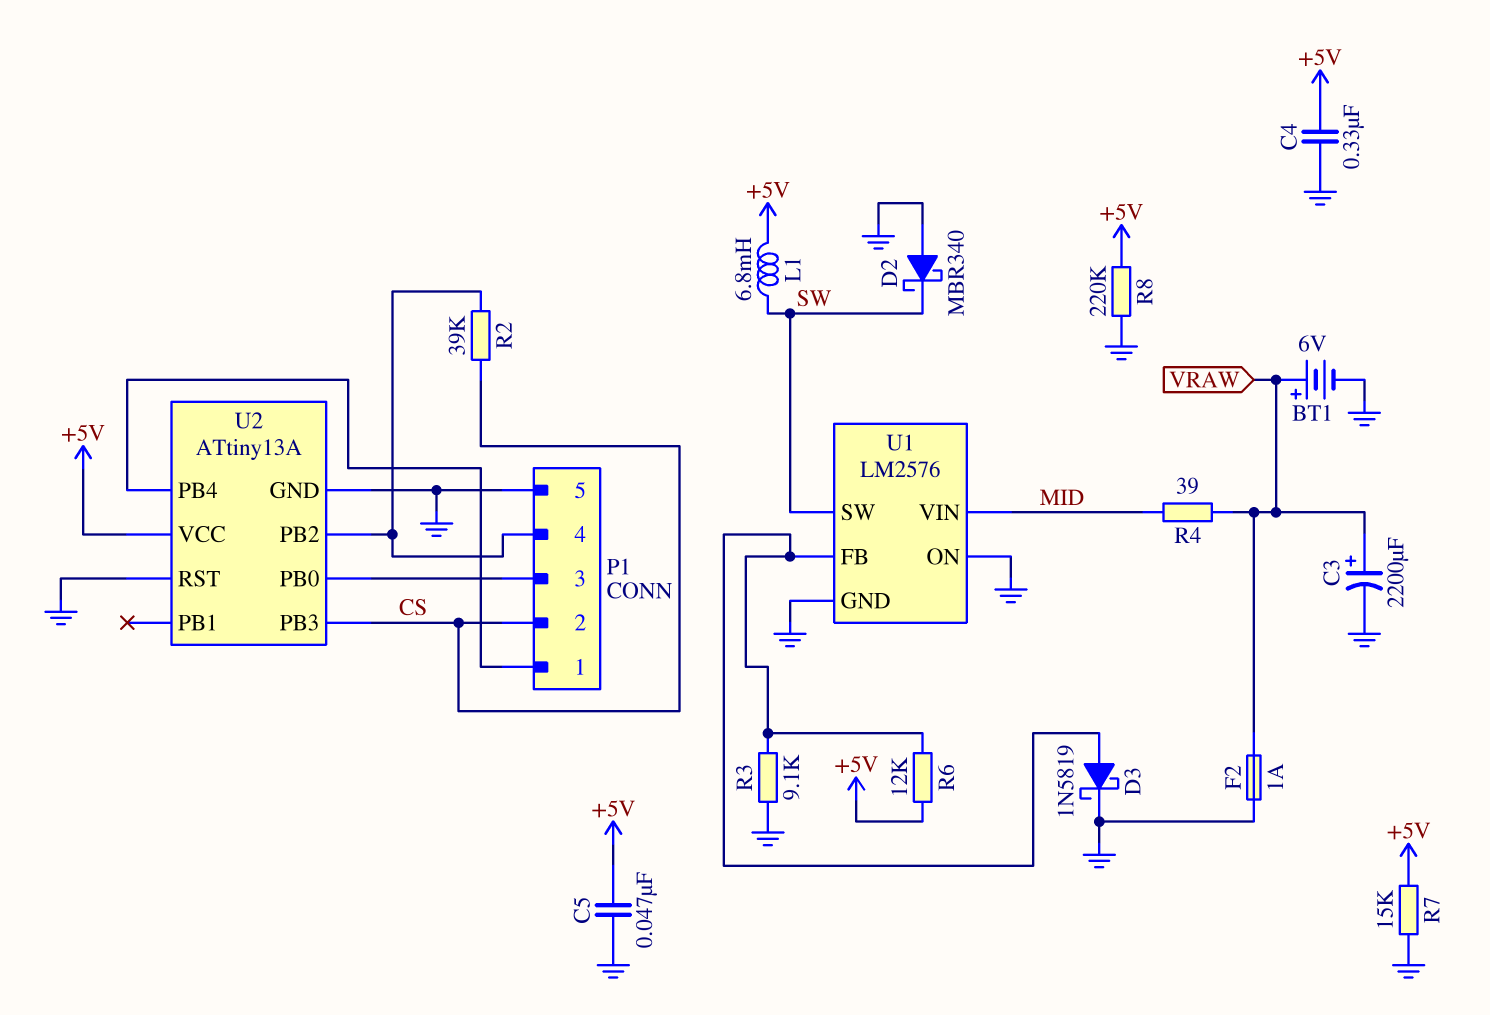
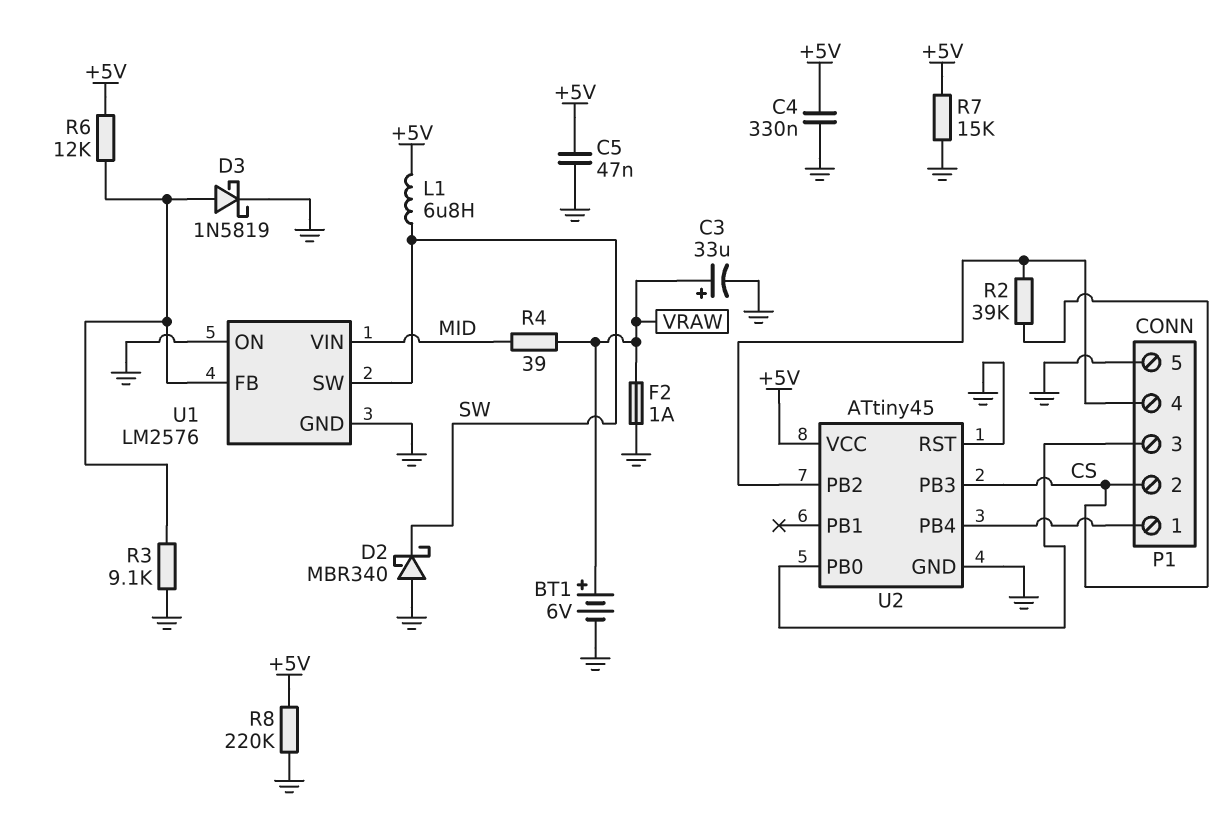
C3: 2200uF (plus VRAW, minus GND) -> 33uF (plus VRAW, minus GND)
L1: 6.8mH (+5V, SW) -> 6.8uH (+5V, SW)
U2: ATtiny13A -> ATtiny45

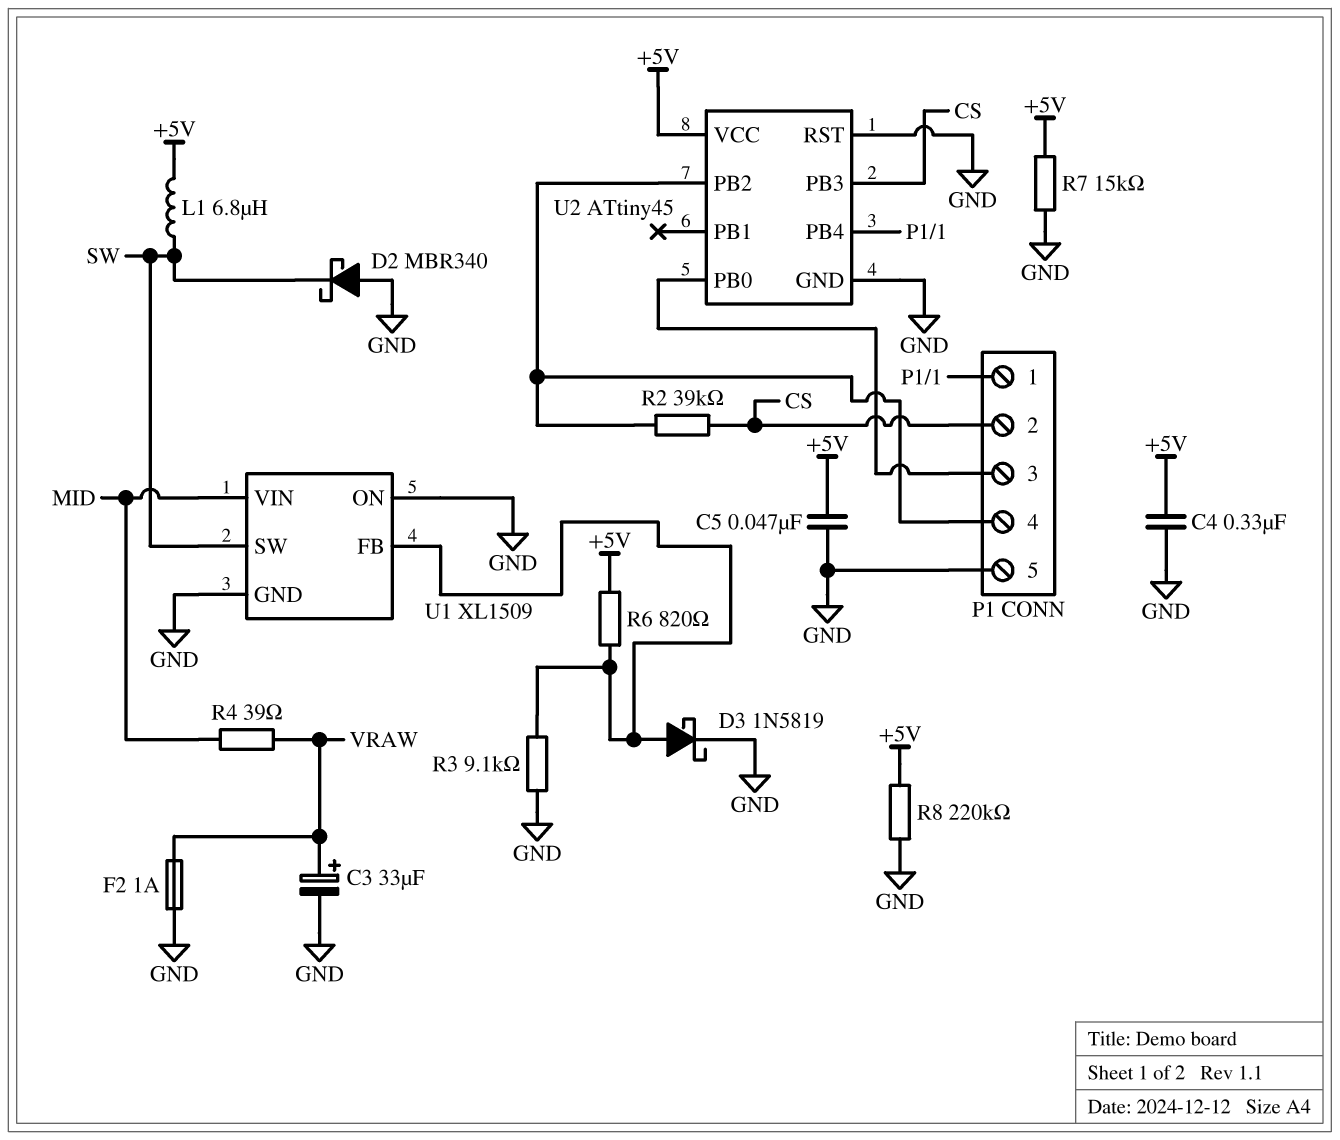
BT1: 6V (plus VRAW, minus GND) -> none
R6: 12k (+5V, U1/FB) -> 820 (+5V, U1/FB)
U1: LM2576 -> XL1509

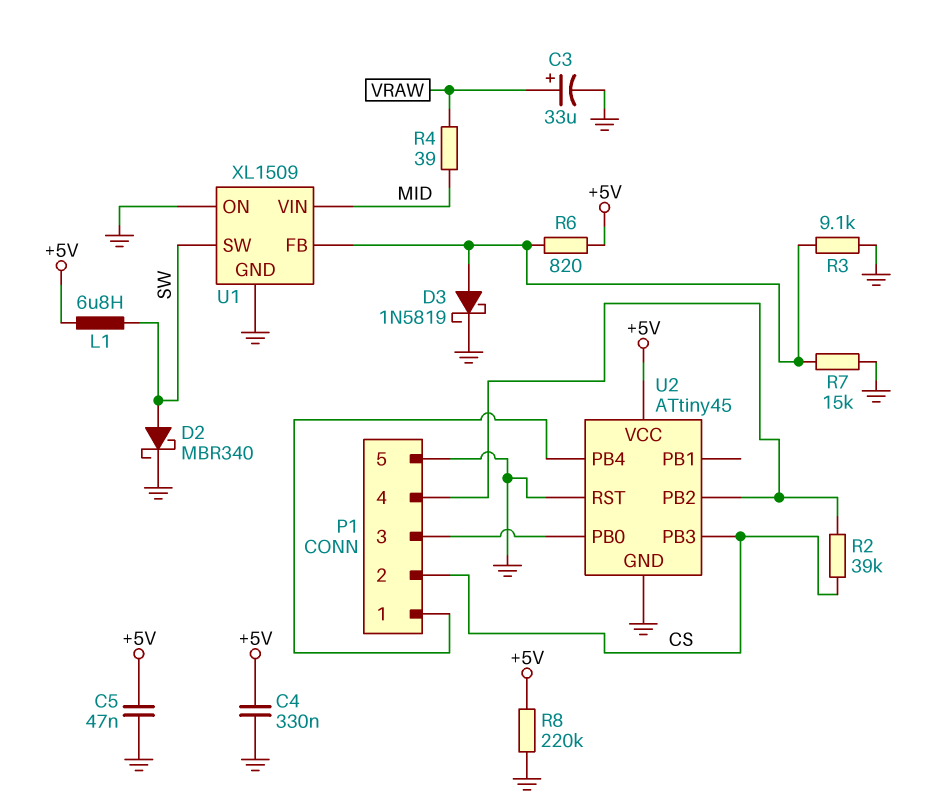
D2: schottky MBR340 (A GND, K SW) -> schottky MBR340 (A SW, K GND)
F2: 1A (GND, VRAW) -> none
R7: 15k (+5V, GND) -> 15k (GND, U1/FB)

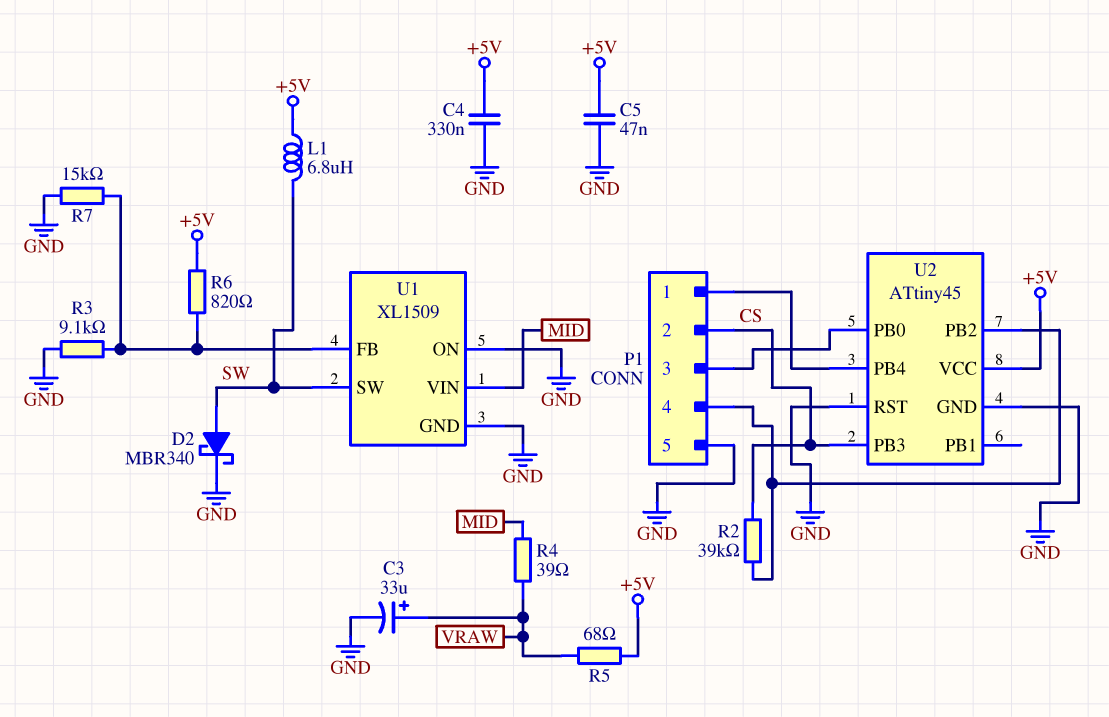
D3: schottky 1N5819 (A U1/FB, K GND) -> none
R5: none -> 68 (+5V, VRAW)
R8: 220k (+5V, GND) -> none

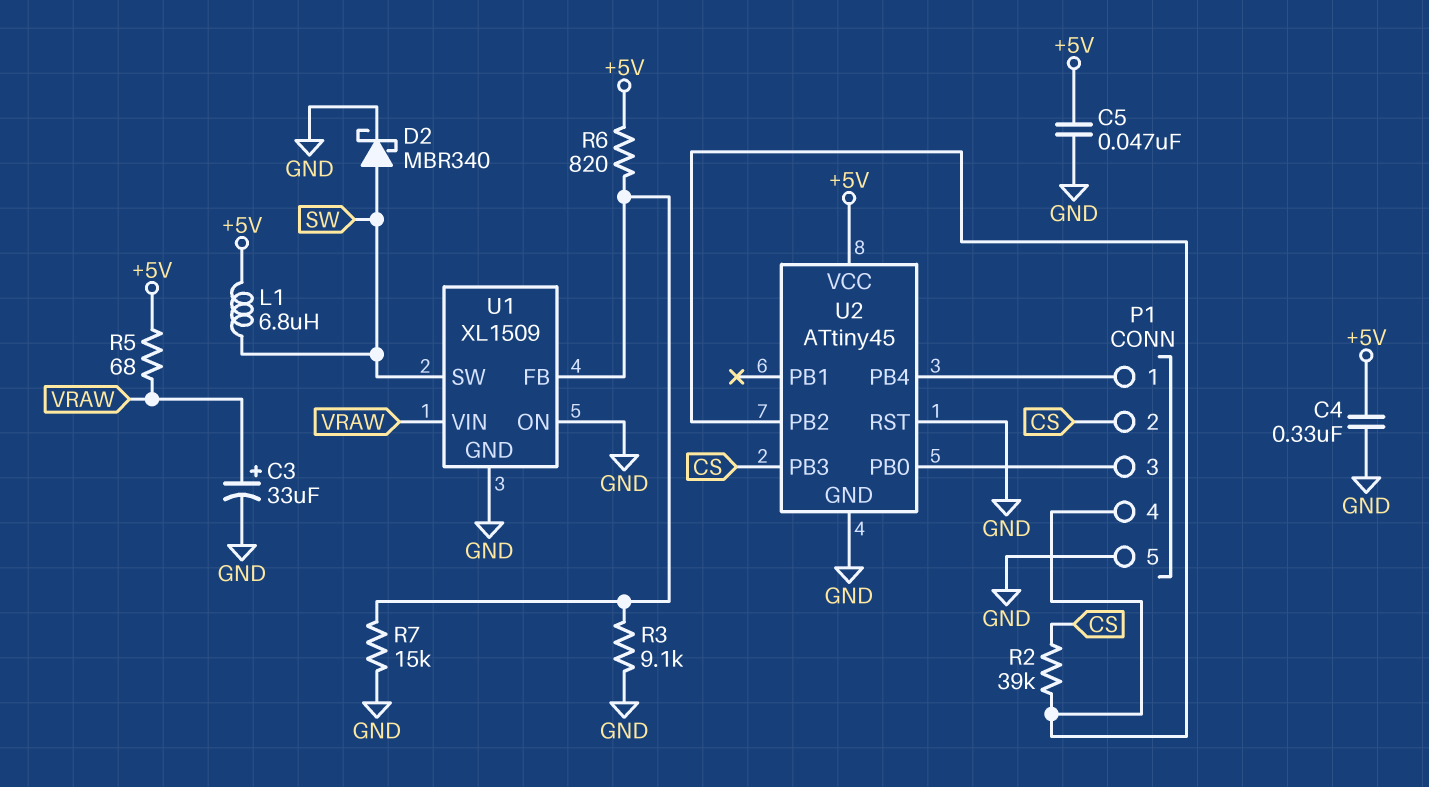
R4: 39 (MID, VRAW) -> none
U1 pin VIN: MID -> VRAW

